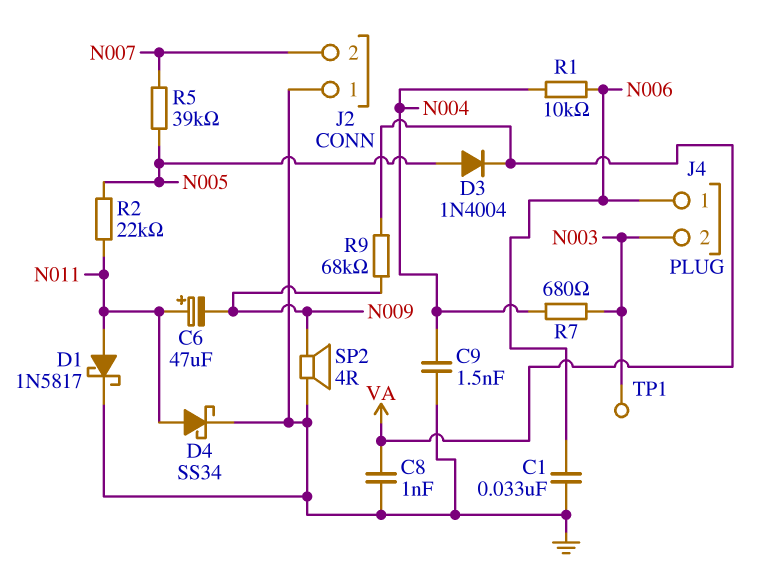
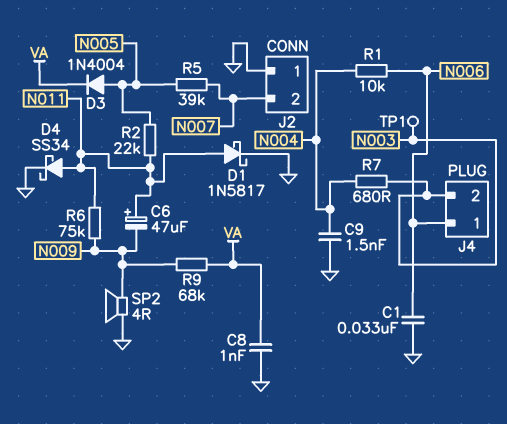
R6: none -> 75k (N009, N011)

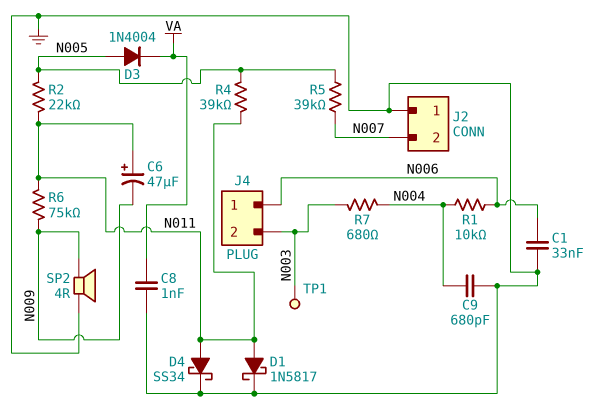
C9: 1.5nF (GND, N004) -> 680pF (GND, N004)
R4: none -> 39k (N005, N011)
R9: 68k (N009, VA) -> none

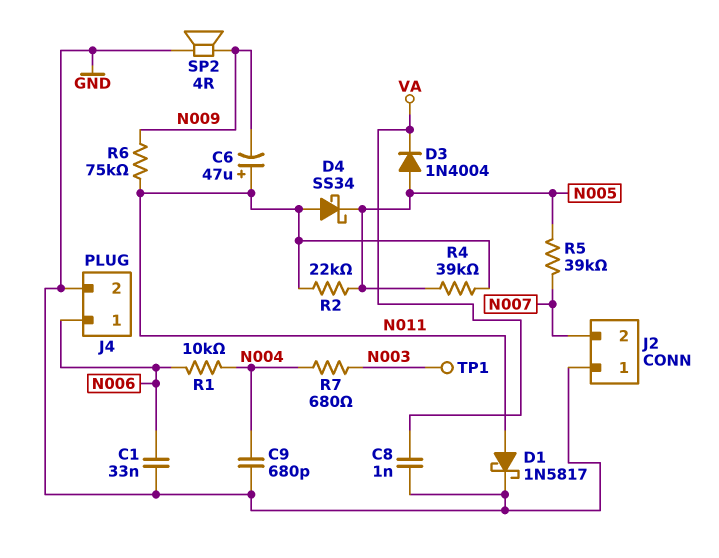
D4: schottky SS34 (A N011, K GND) -> schottky SS34 (A N011, K N005)
J4 pin 2: N003 -> GND

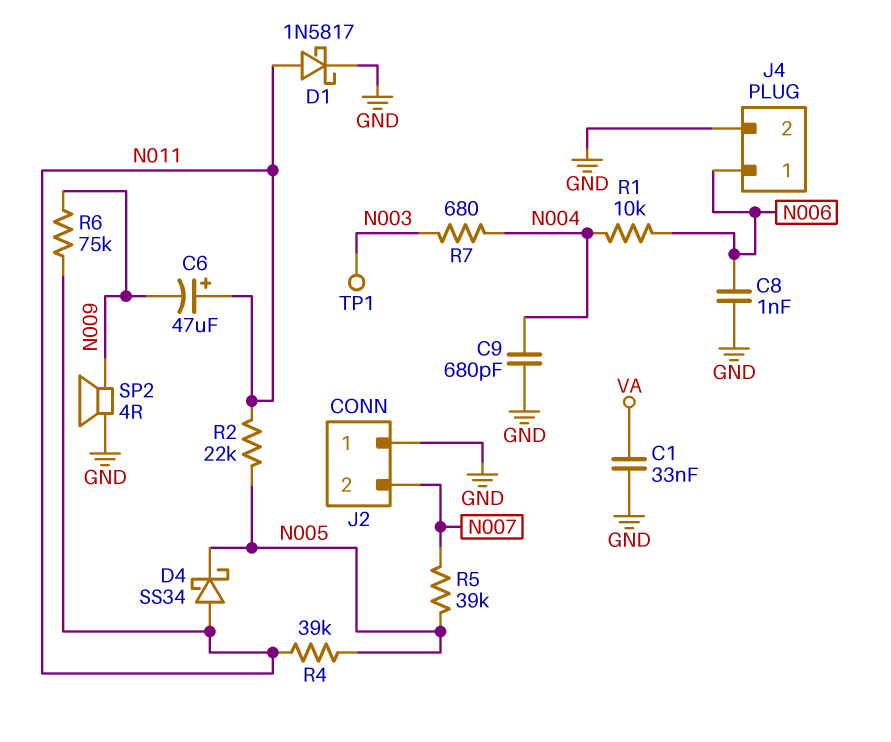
C1: 33nF (GND, N006) -> 33nF (GND, VA)
C8: 1nF (GND, VA) -> 1nF (GND, N006)
D3: diode 1N4004 (A N005, K VA) -> none

